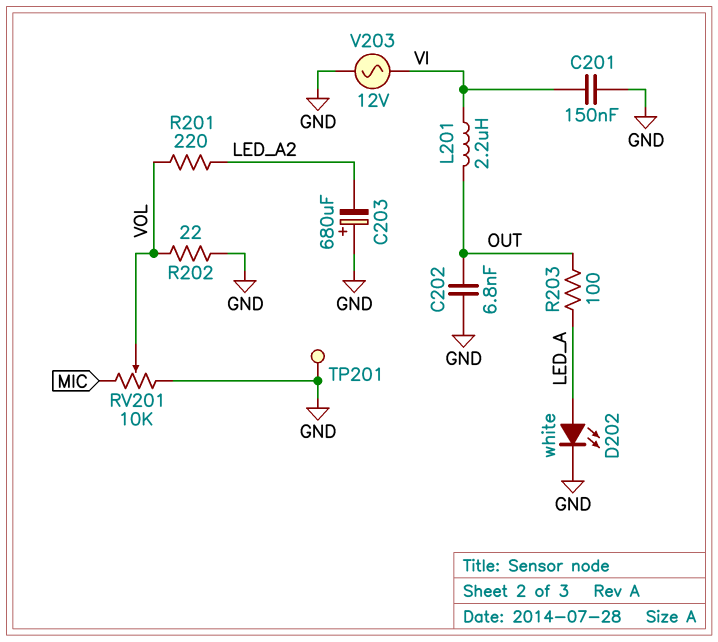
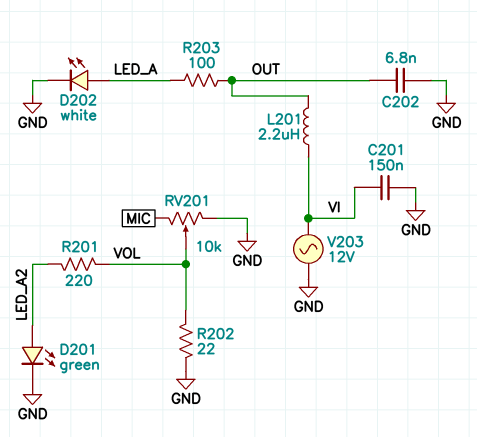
C203: 680uF (plus GND, minus LED_A2) -> none
D201: none -> LED green (A LED_A2, K GND)
TP201: test point (GND) -> none

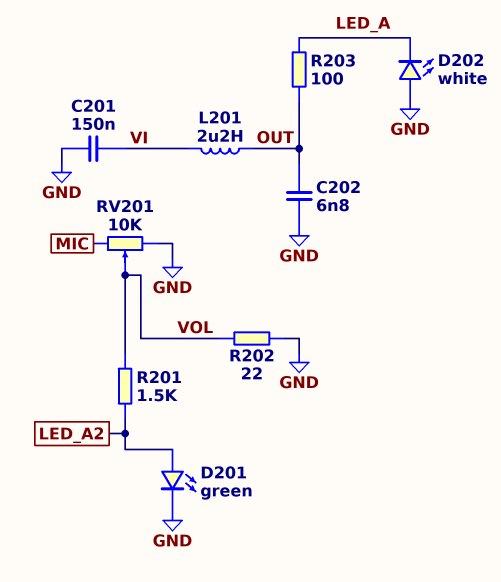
D202: LED white (A LED_A, K GND) -> LED white (A GND, K LED_A)
R201: 220 (LED_A2, VOL) -> 1.5k (LED_A2, VOL)
V203: AC 12V (GND, VI) -> none

